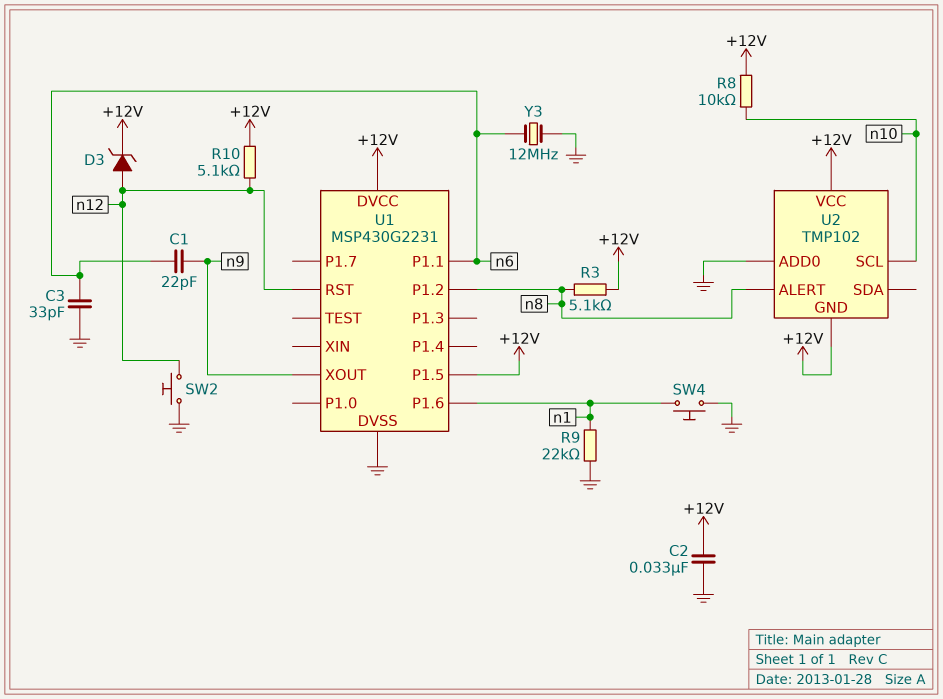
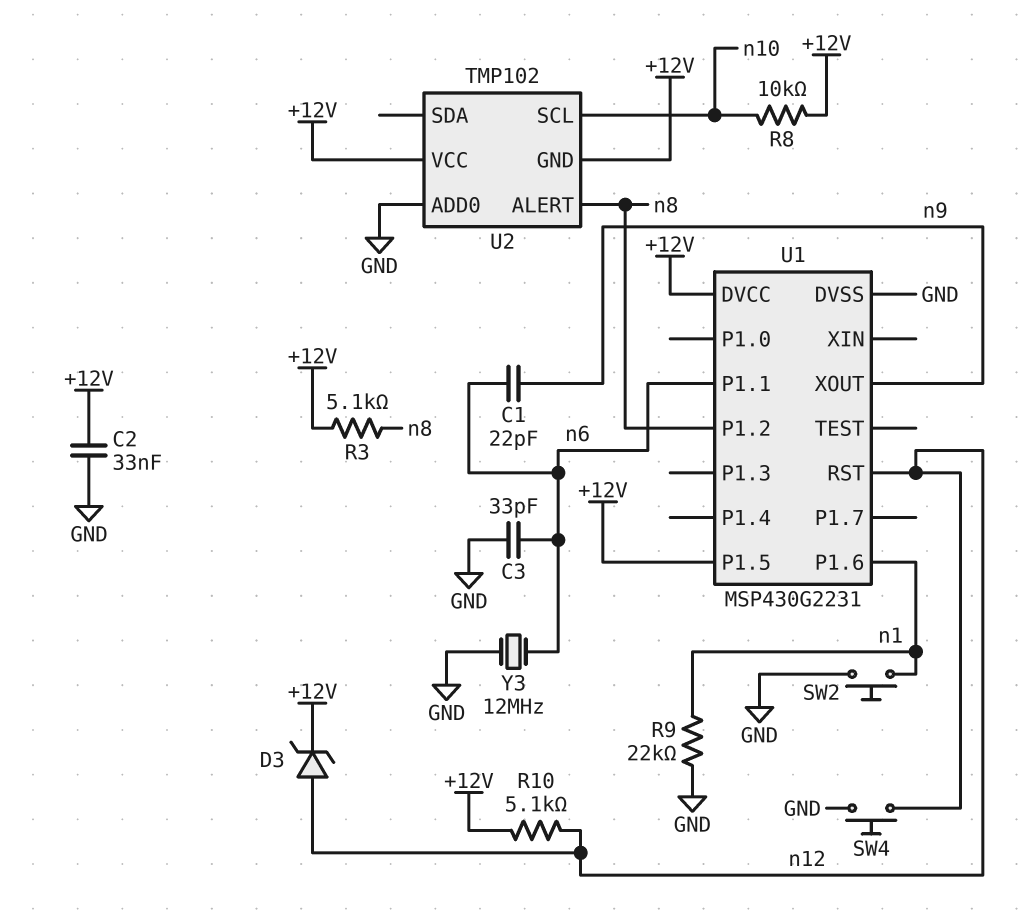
SW2: button (GND, n12) -> button (GND, n1)
SW4: button (GND, n1) -> button (GND, n12)

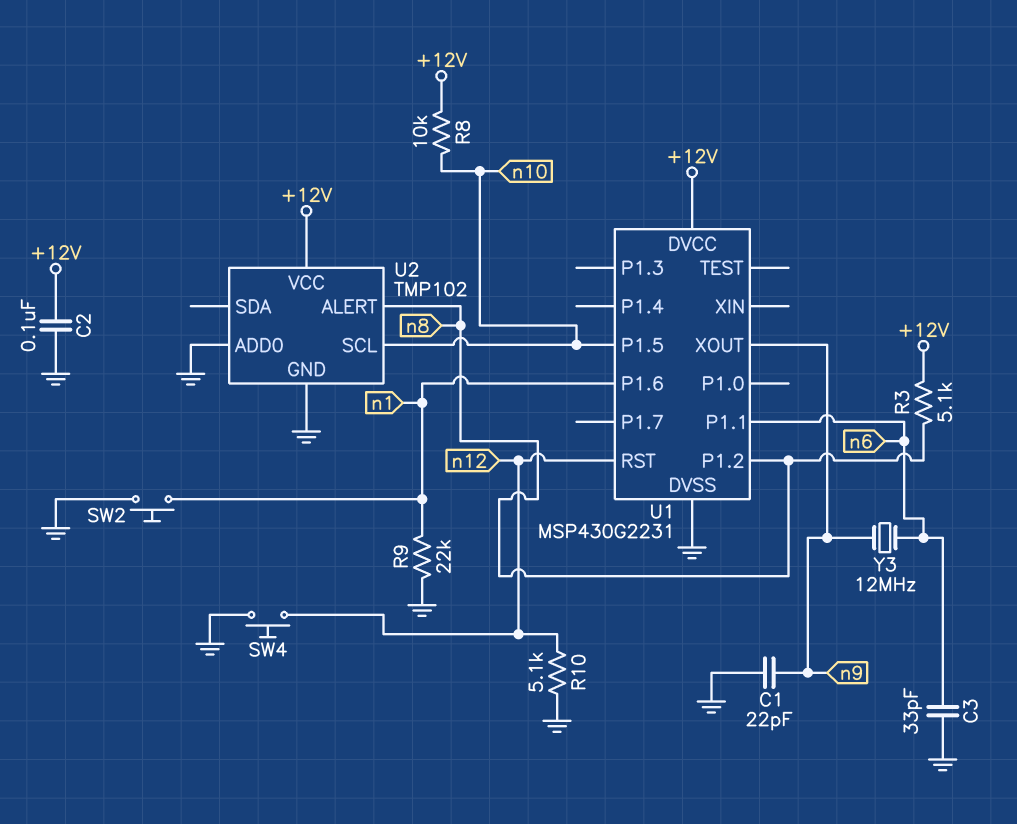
C1: 22pF (n6, n9) -> 22pF (GND, n9)
C2: 33nF (+12V, GND) -> 100nF (+12V, GND)
D3: zener (A n12, K +12V) -> none
R10: 5.1k (+12V, n12) -> 5.1k (GND, n12)
U1 pin P1.5: +12V -> n10
U2 pin GND: +12V -> GND
Y3: 12MHz (GND, n6) -> 12MHz (n6, n9)

